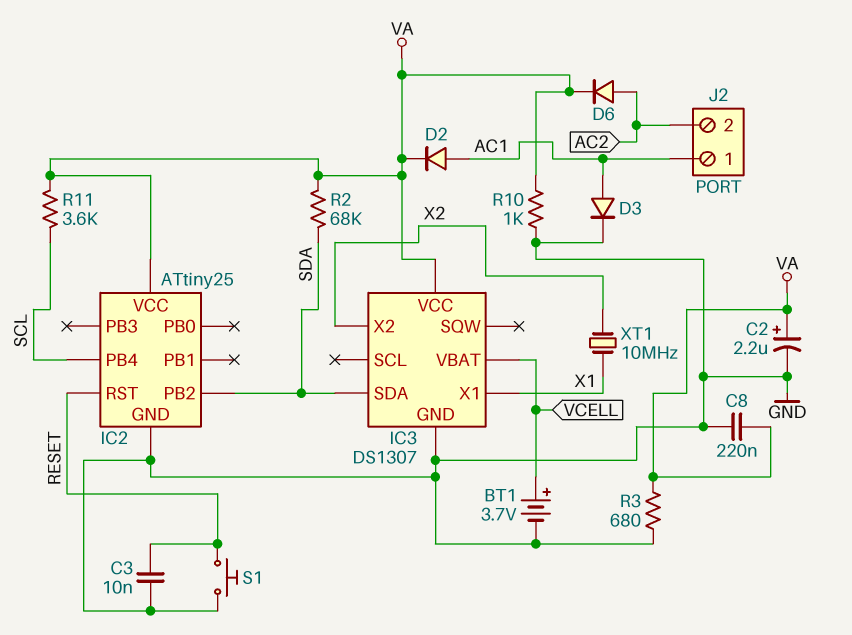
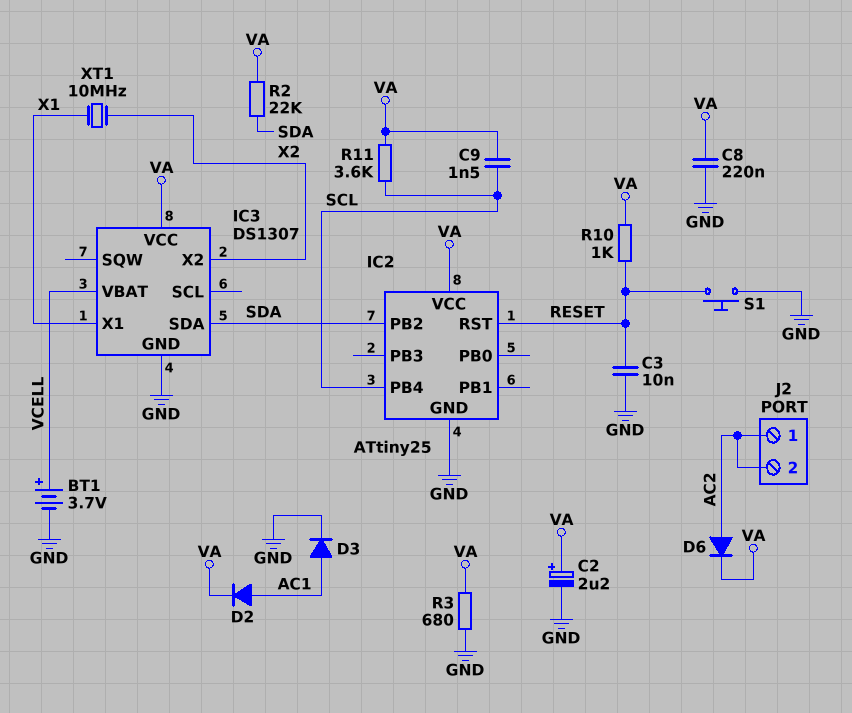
C9: none -> 1.5nF (SCL, VA)
J2 pin 1: AC1 -> AC2
R2: 68k (SDA, VA) -> 22k (SDA, VA)
R10: 1k (GND, VA) -> 1k (RESET, VA)

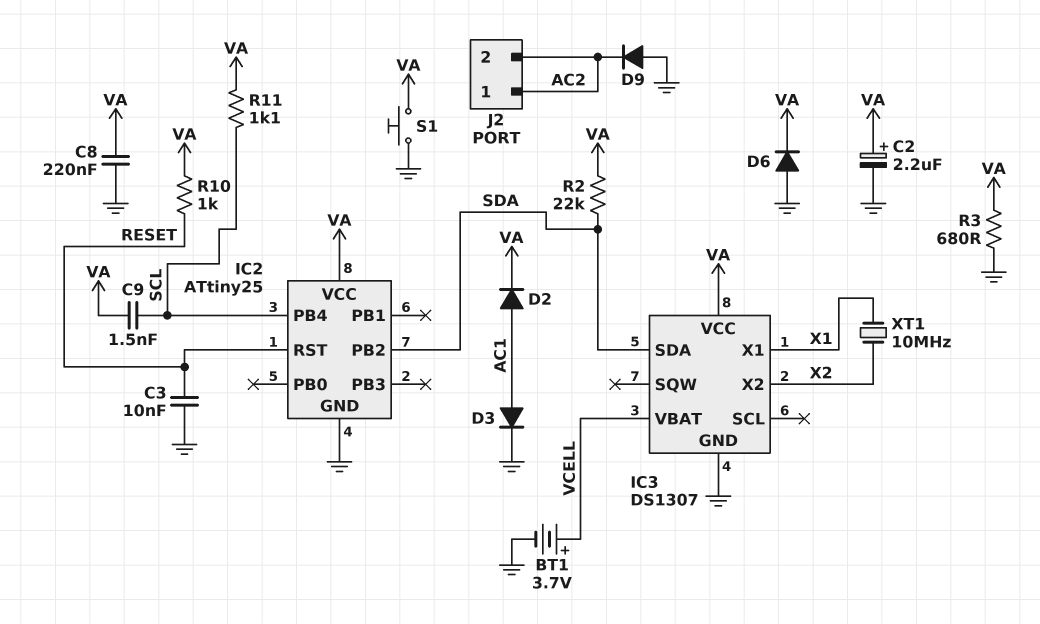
D6: diode (A AC2, K VA) -> diode (A GND, K VA)
D9: none -> diode (A GND, K AC2)
R11: 3.6k (SCL, VA) -> 1.1k (SCL, VA)
S1: button (GND, RESET) -> button (GND, VA)

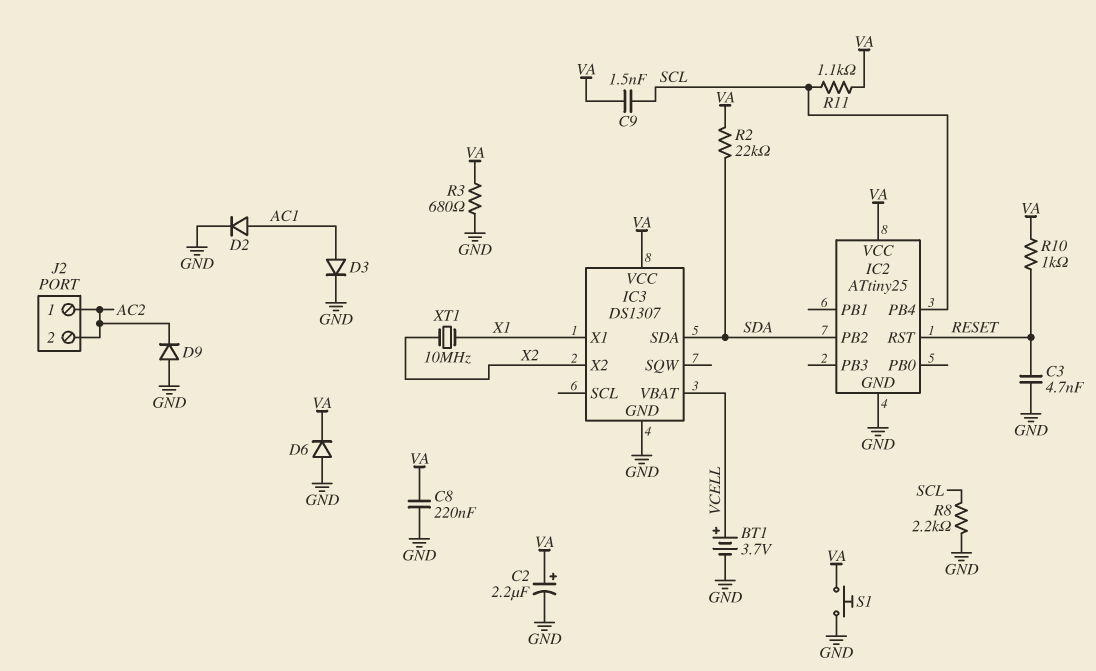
C3: 10nF (GND, RESET) -> 4.7nF (GND, RESET)
D2: diode (A AC1, K VA) -> diode (A AC1, K GND)
R8: none -> 2.2k (GND, SCL)

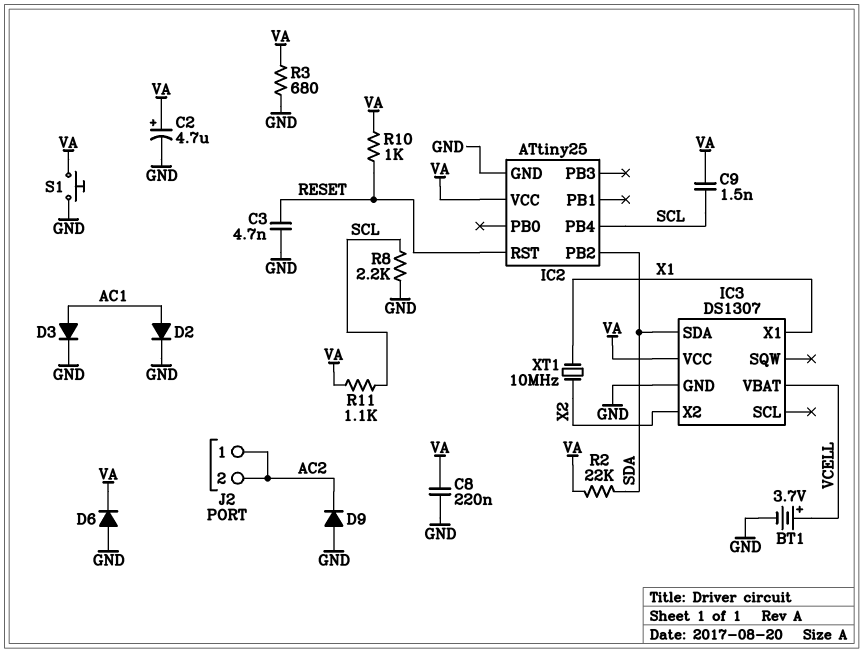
C2: 2.2uF (plus VA, minus GND) -> 4.7uF (plus VA, minus GND)

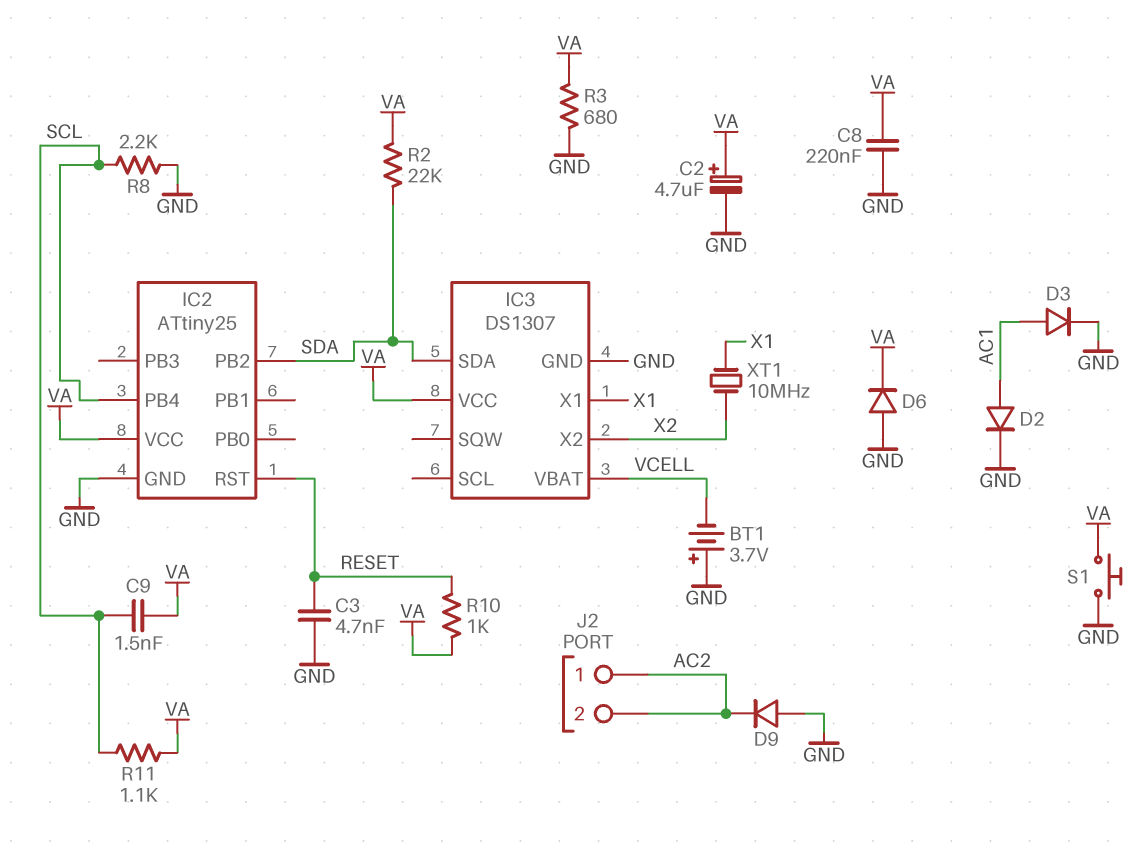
BT1: 3.7V (plus VCELL, minus GND) -> 3.7V (plus GND, minus VCELL)

